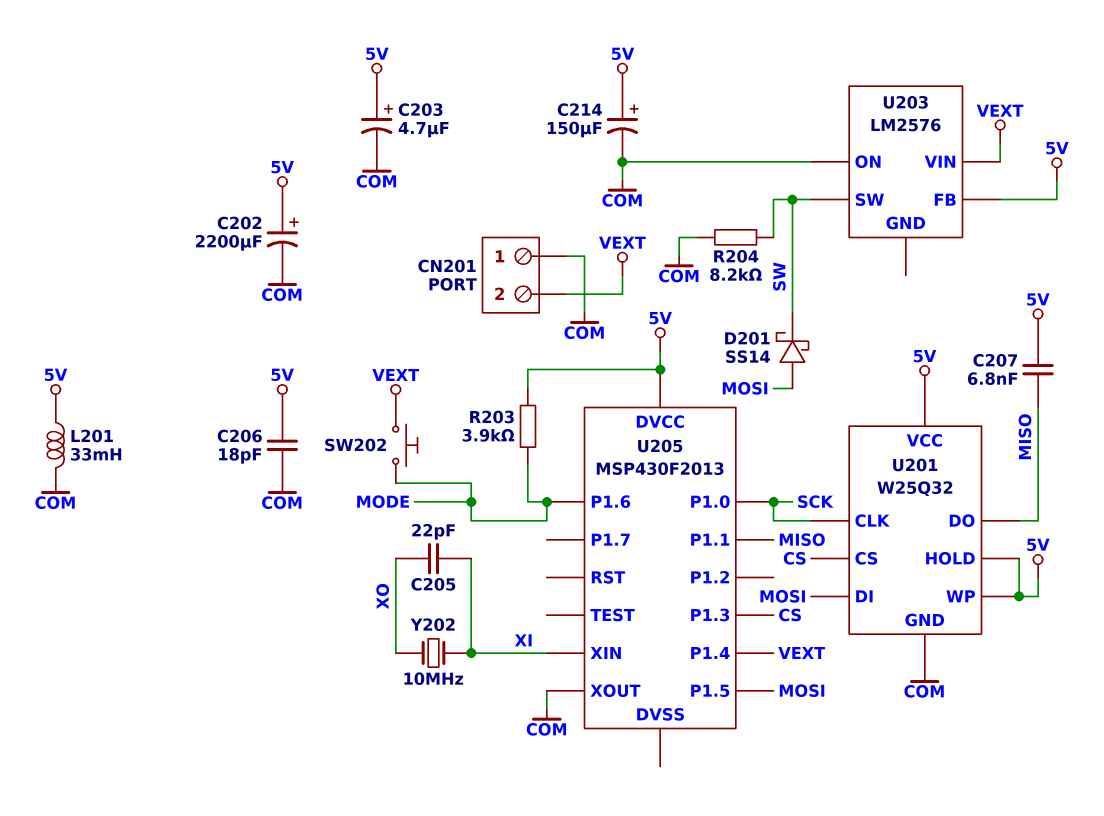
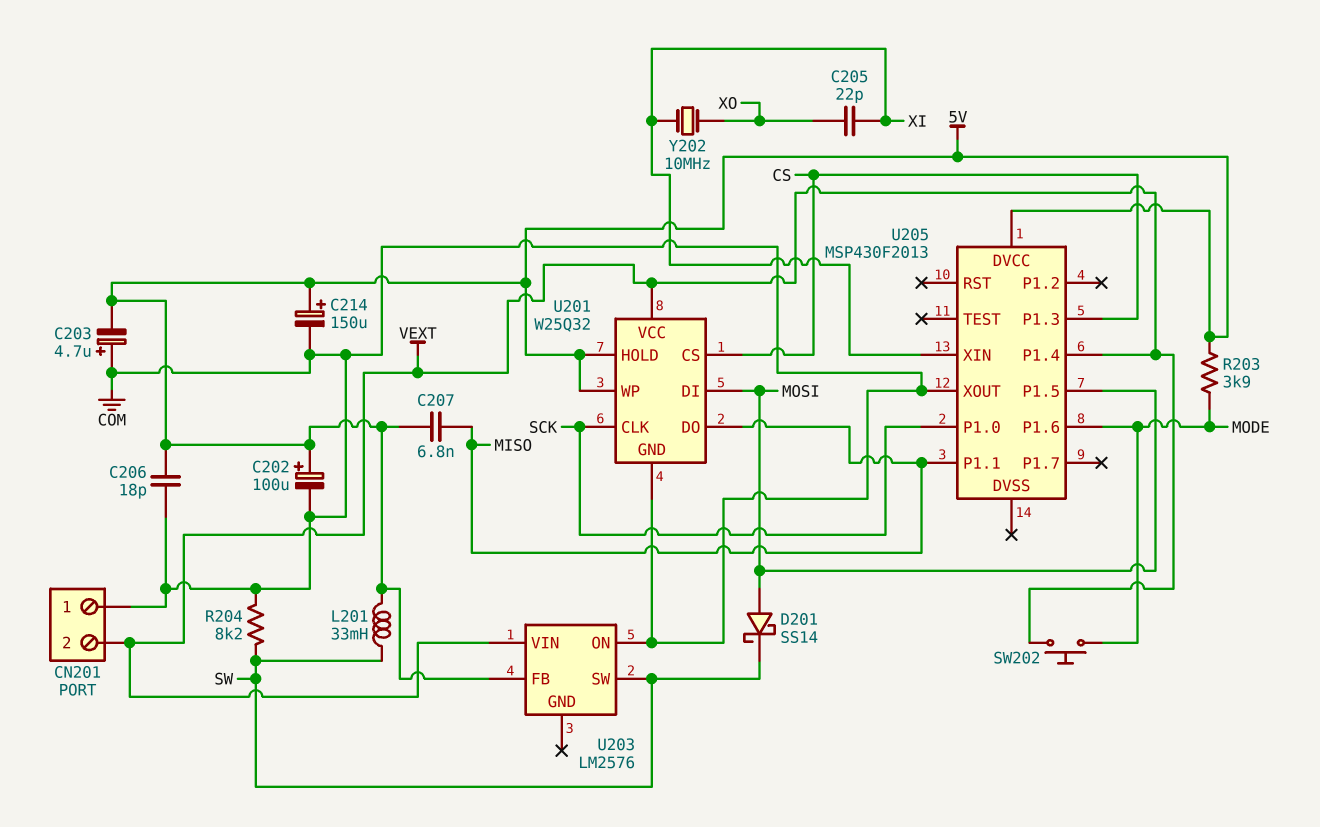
C202: 2200uF (plus 5V, minus COM) -> 100uF (plus 5V, minus COM)
C203: 4.7uF (plus 5V, minus COM) -> 4.7uF (plus COM, minus 5V)
L201: 33mH (5V, COM) -> 33mH (5V, SW)
U201 pin VCC: 5V -> VEXT

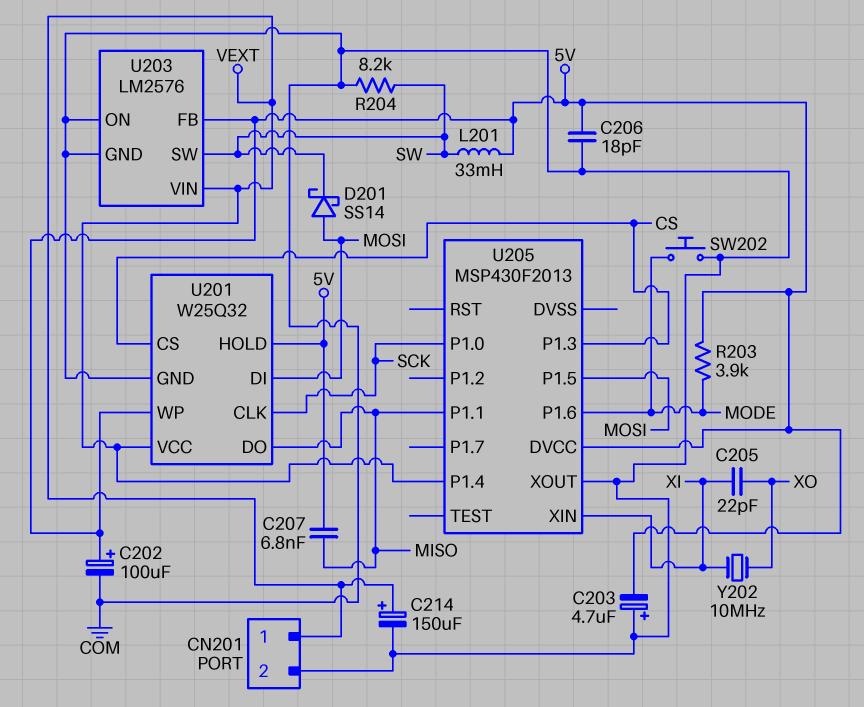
C214: 150uF (plus 5V, minus COM) -> 150uF (plus VEXT, minus COM)
CN201 pin 1: COM -> VEXT
CN201 pin 2: VEXT -> COM
SW202: button (MODE, VEXT) -> button (COM, MODE)
U203 pin GND: none -> COM

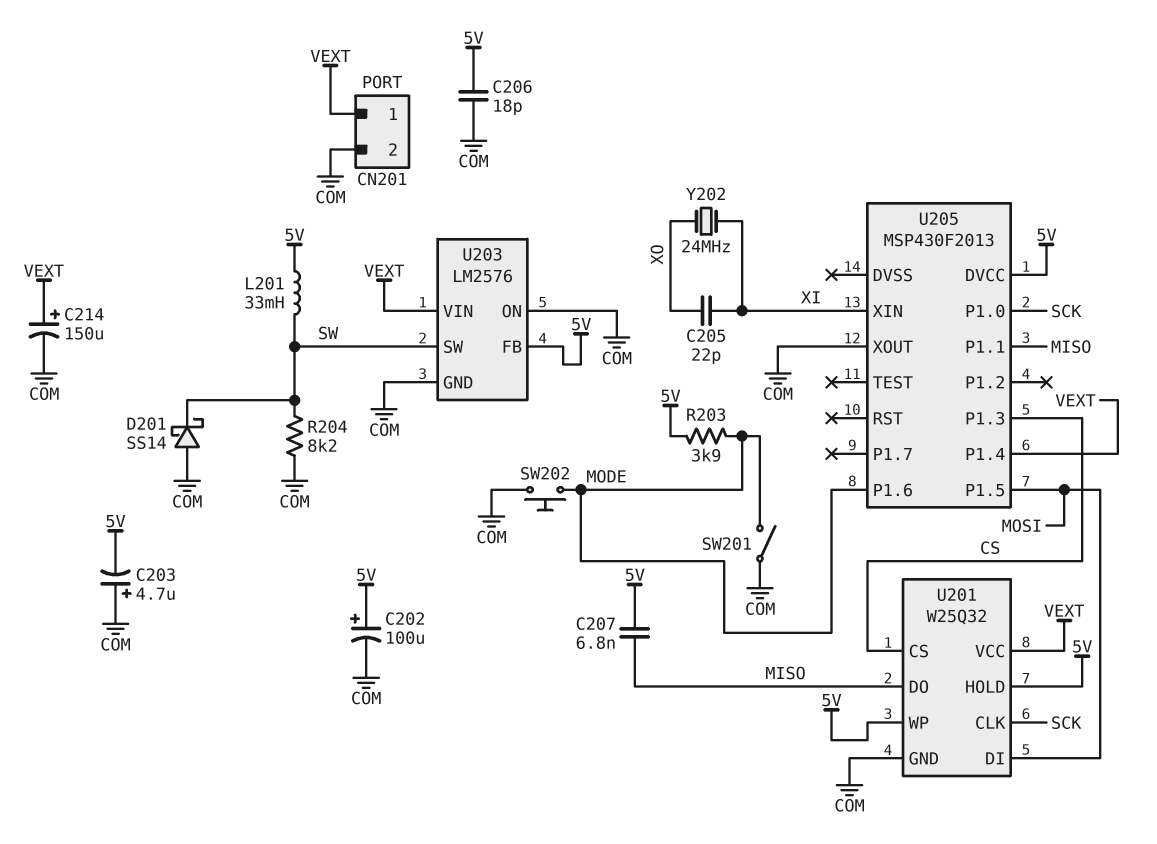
D201: schottky SS14 (A MOSI, K SW) -> schottky SS14 (A COM, K SW)
SW201: none -> switch (COM, MODE)
Y202: 10MHz (XI, XO) -> 24MHz (XI, XO)

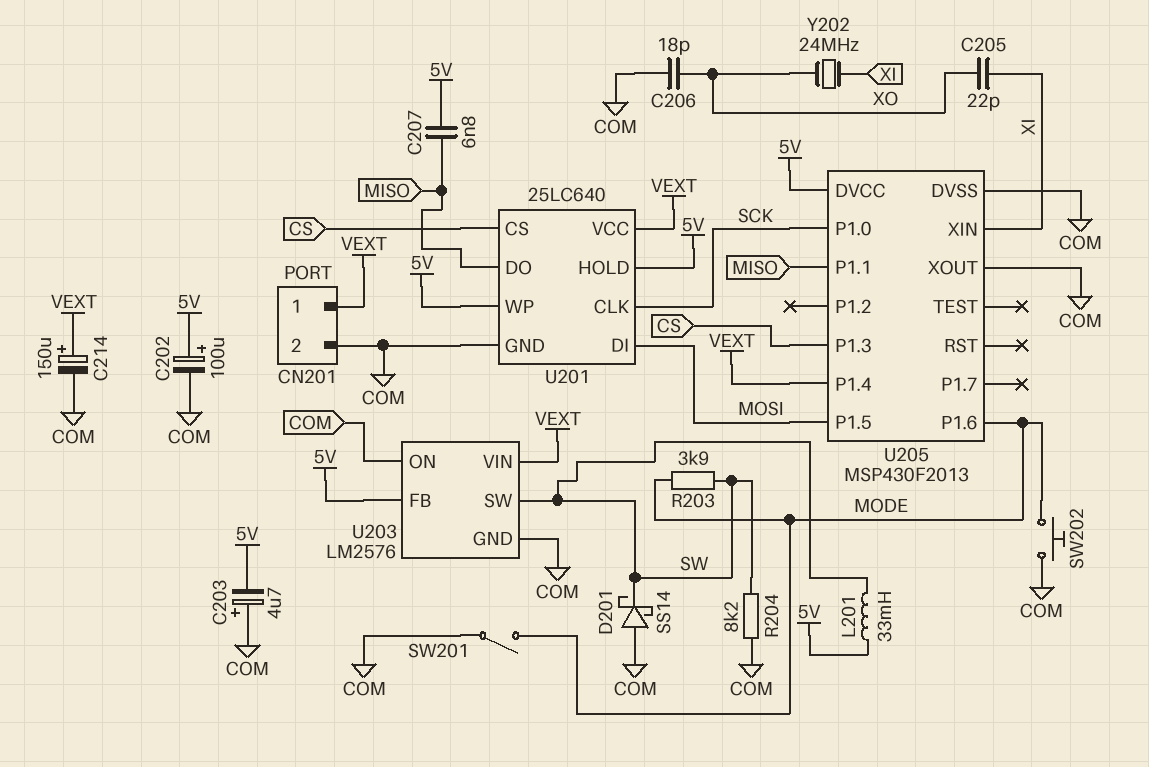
C206: 18pF (5V, COM) -> 18pF (COM, XO)
R203: 3.9k (5V, MODE) -> 3.9k (MODE, SW)
U201: W25Q32 -> 25LC640
U205 pin DVSS: none -> COM

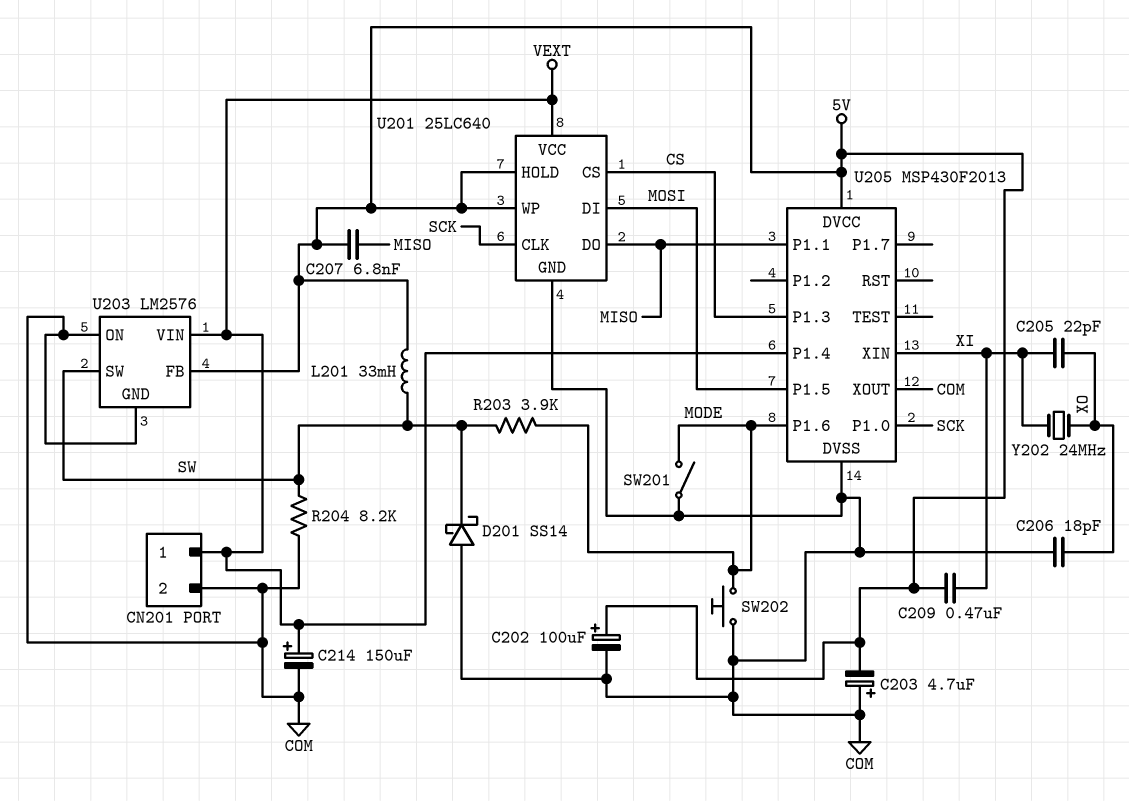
C209: none -> 470nF (5V, XI)

